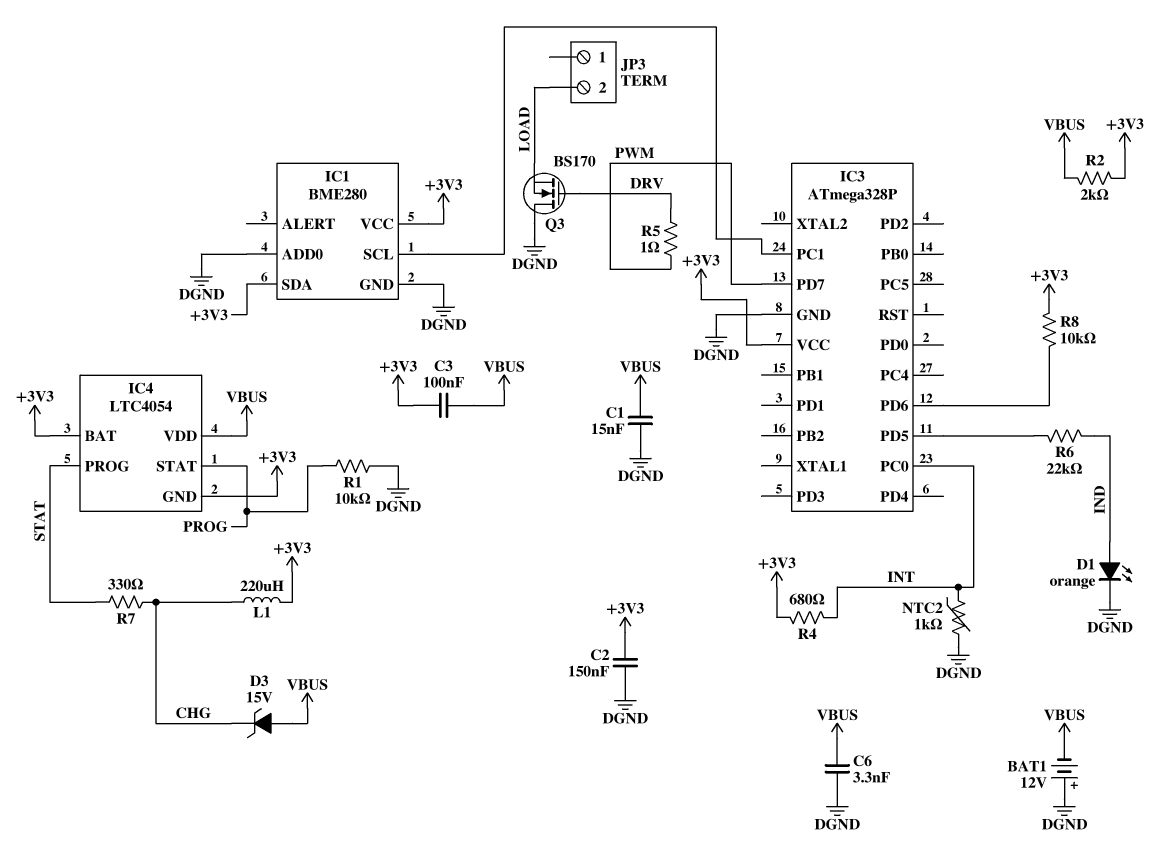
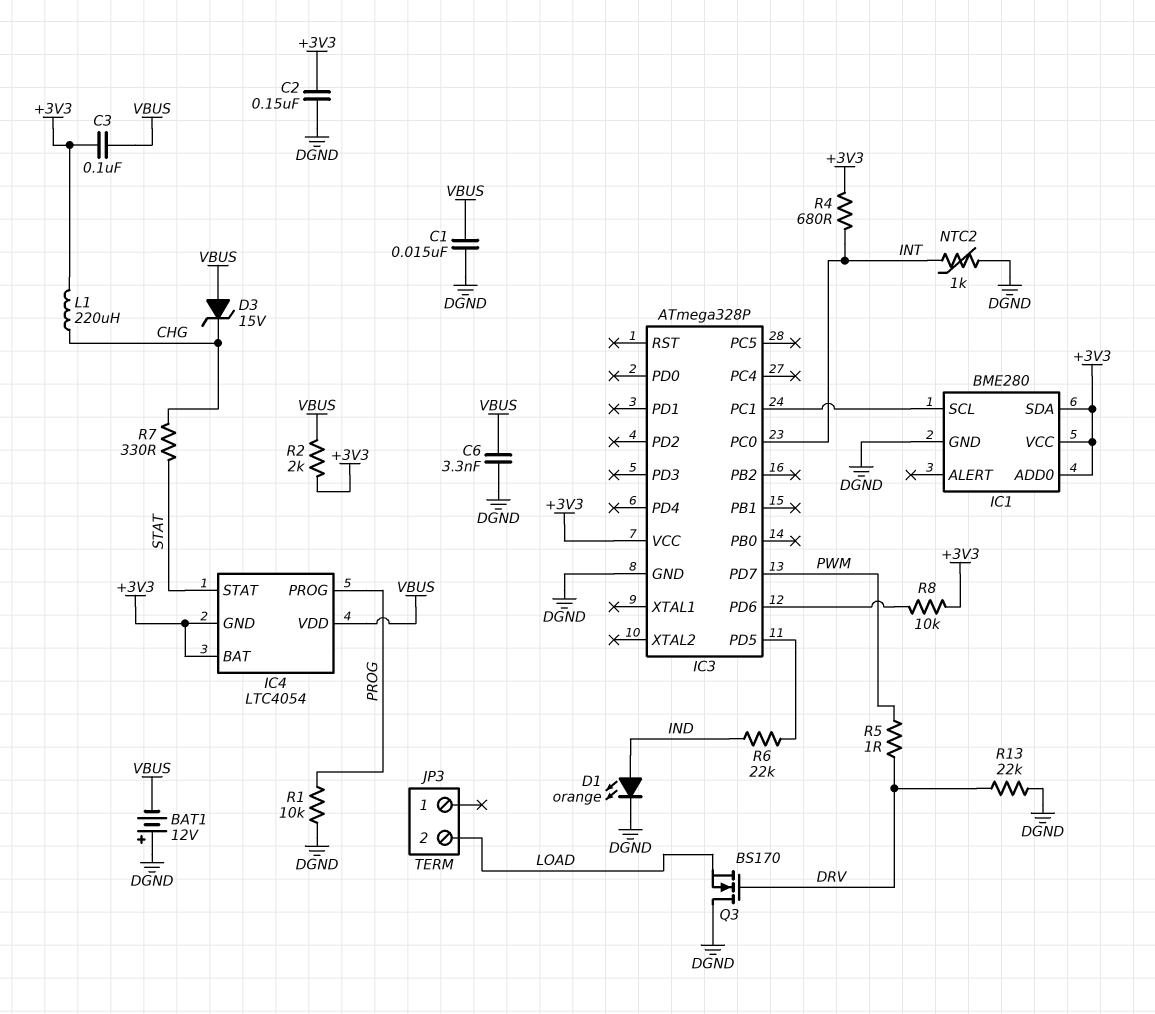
IC1 pin ADD0: DGND -> +3V3
IC4 pin PROG: STAT -> PROG
IC4 pin STAT: PROG -> STAT
R13: none -> 22k (DGND, DRV)

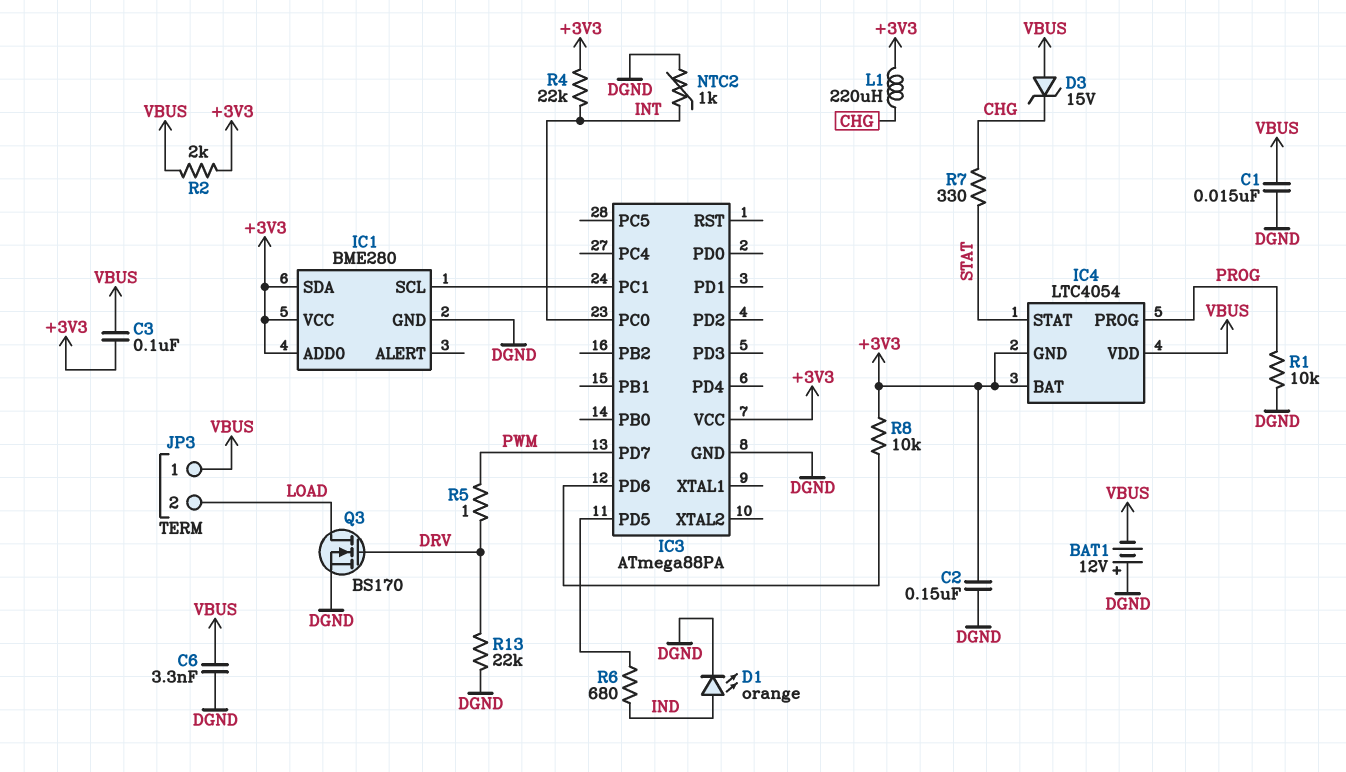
IC3: ATmega328P -> ATmega88PA
JP3 pin 1: none -> VBUS
Q3: NMOS BS170 (G DRV, D DGND, S LOAD) -> NMOS BS170 (G DRV, D LOAD, S DGND)
R4: 680 (+3V3, INT) -> 22k (+3V3, INT)
R6: 22k (IC3/PD5, IND) -> 680 (IC3/PD5, IND)

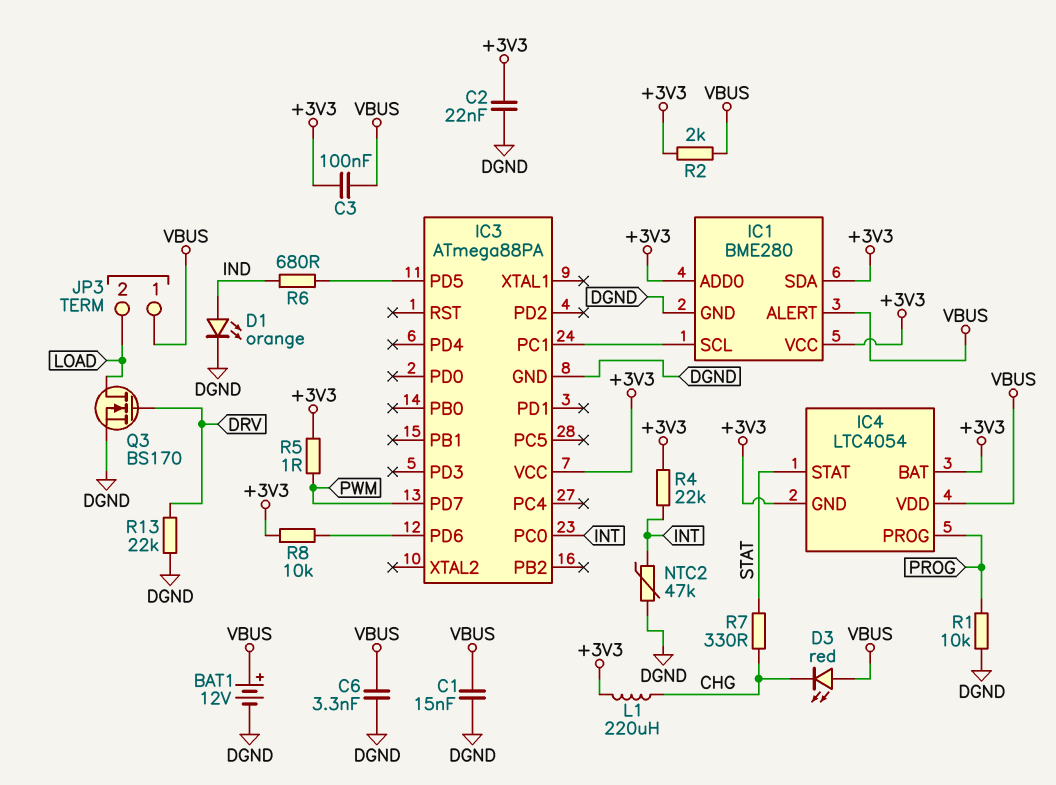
BAT1: 12V (plus DGND, minus VBUS) -> 12V (plus VBUS, minus DGND)
C2: 150nF (+3V3, DGND) -> 22nF (+3V3, DGND)
D3: zener 15V (A VBUS, K CHG) -> LED red (A VBUS, K CHG)
IC1 pin ALERT: none -> VBUS
NTC2: 1k (DGND, INT) -> 47k (DGND, INT)
R5: 1 (DRV, PWM) -> 1 (+3V3, PWM)

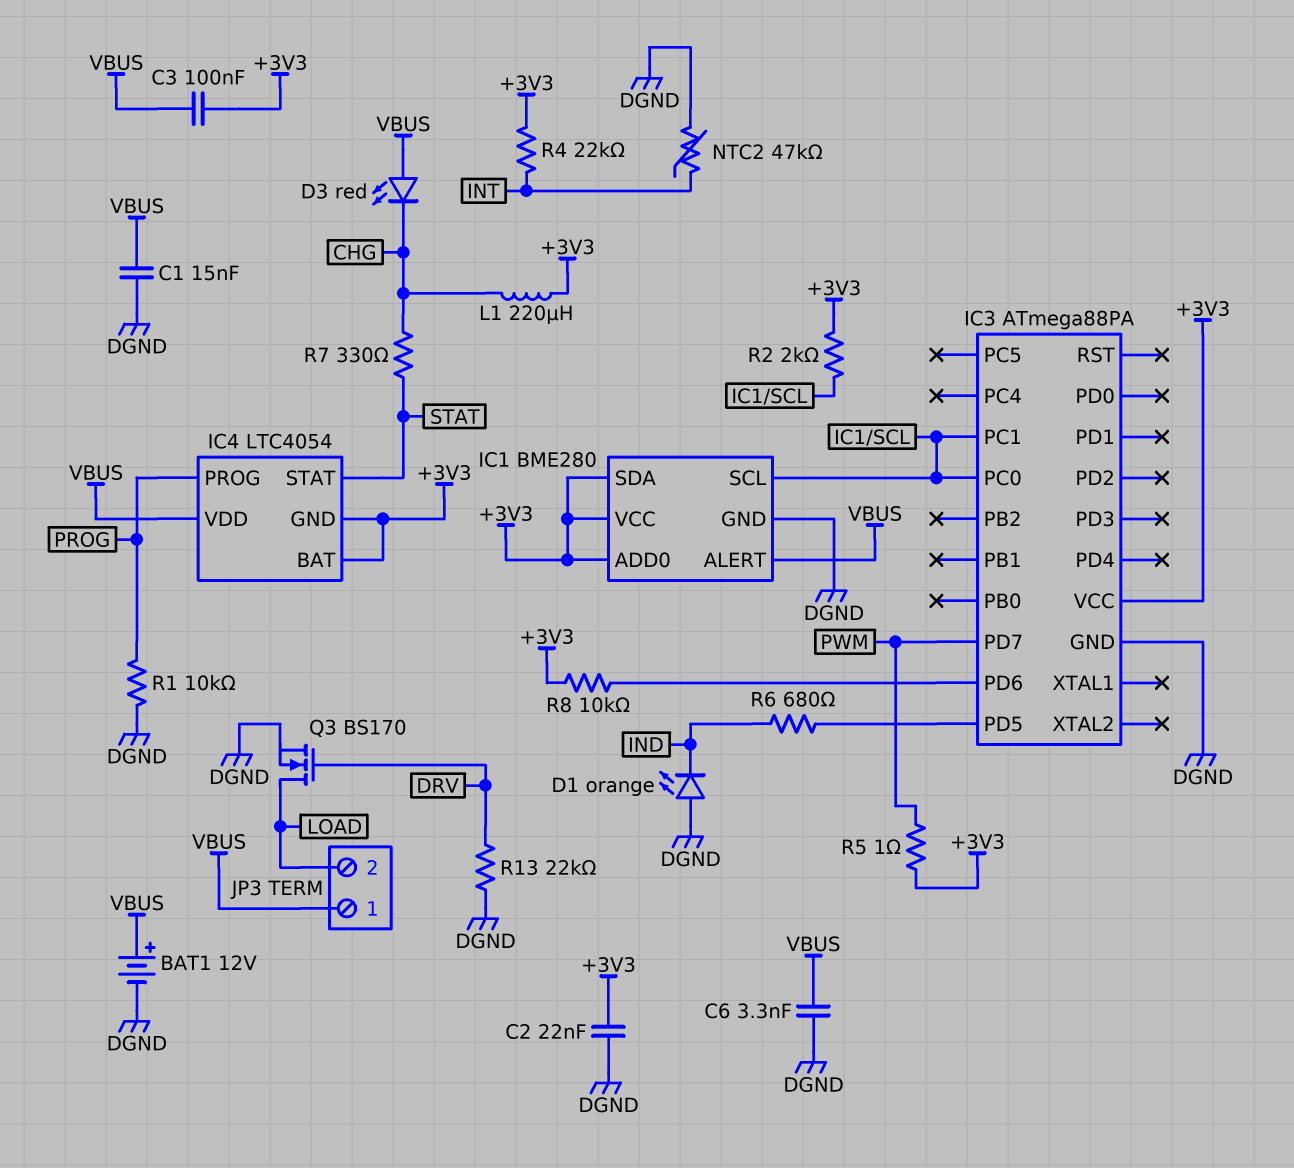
D1: LED orange (A IND, K DGND) -> LED orange (A DGND, K IND)
IC3 pin PC0: INT -> IC1/SCL
R2: 2k (+3V3, VBUS) -> 2k (+3V3, IC1/SCL)

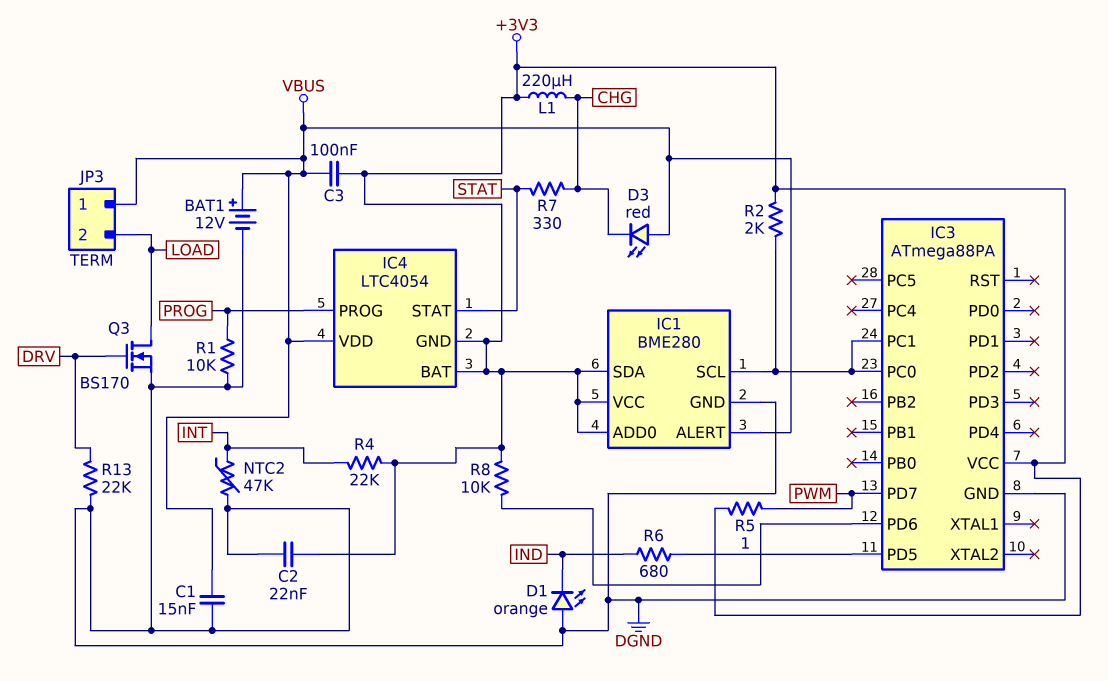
C6: 3.3nF (DGND, VBUS) -> none

